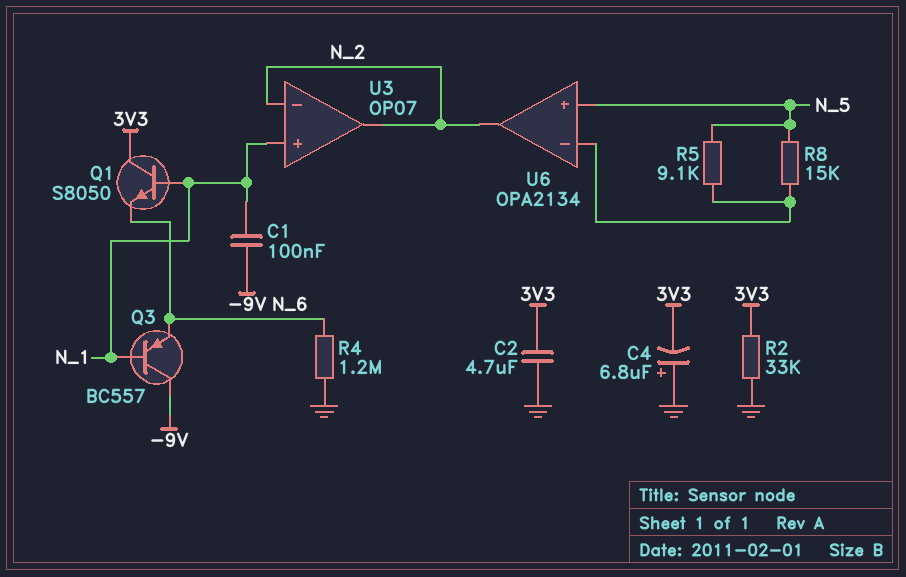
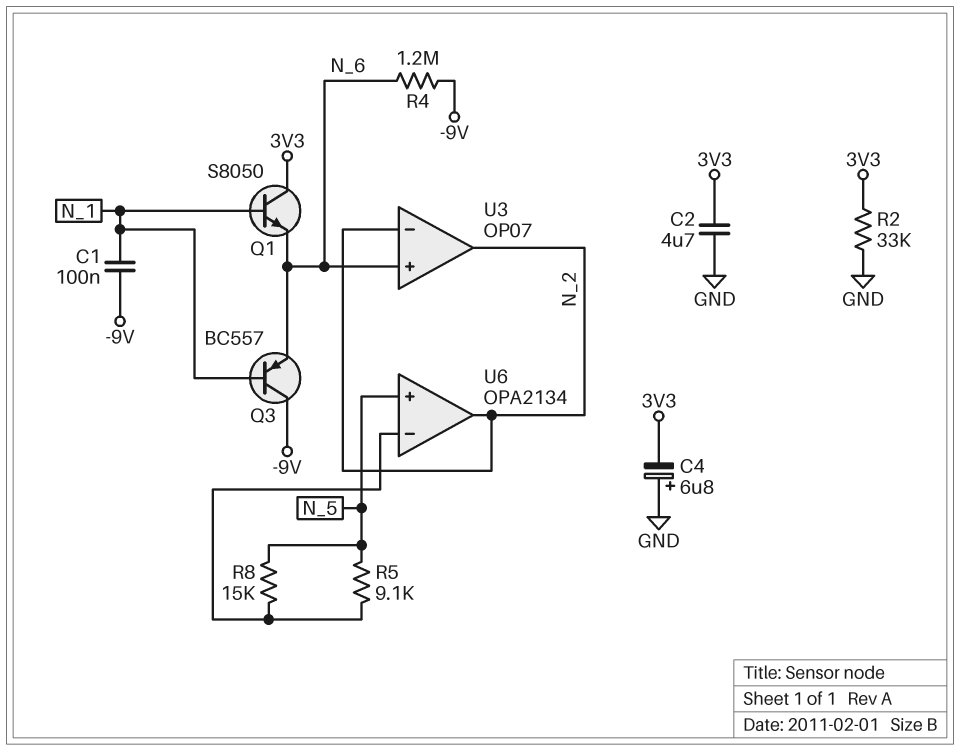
R4: 1.2M (GND, N_6) -> 1.2M (-9V, N_6)
U3 pin in+: N_1 -> N_6

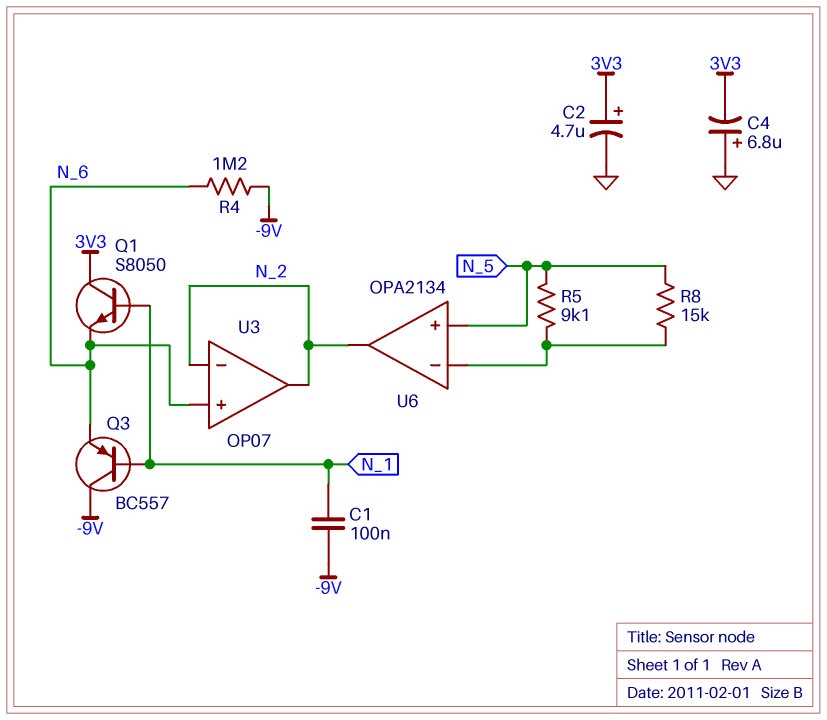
C2: 4.7uF (3V3, GND) -> 4.7uF (plus 3V3, minus GND)
R2: 33k (3V3, GND) -> none

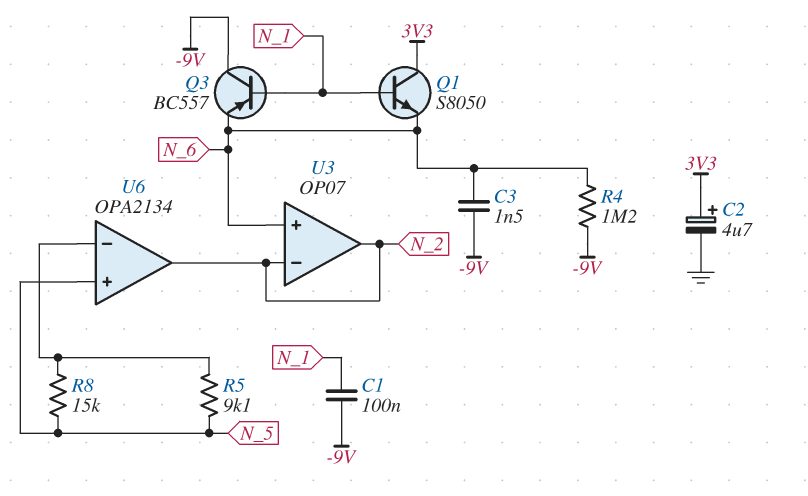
C3: none -> 1.5nF (-9V, N_6)
C4: 6.8uF (plus GND, minus 3V3) -> none

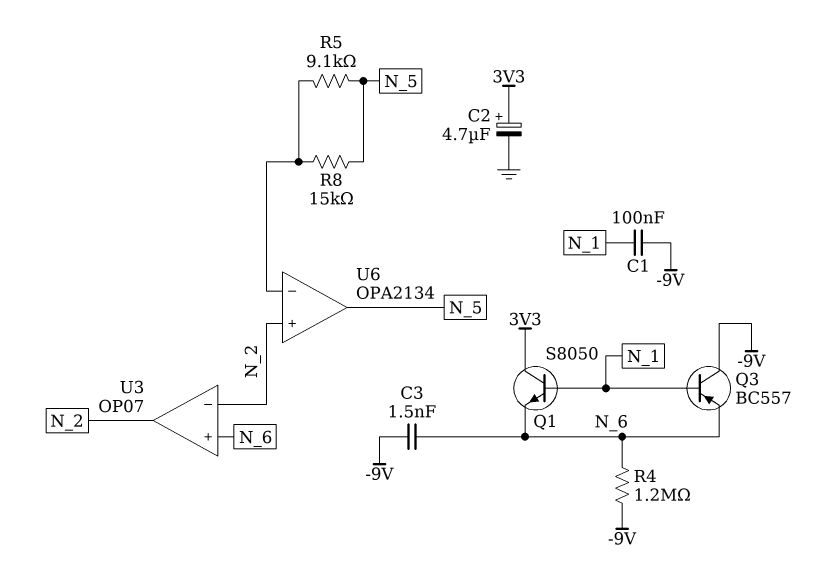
U6 pin in+: N_5 -> N_2
U6 pin out: N_2 -> N_5

